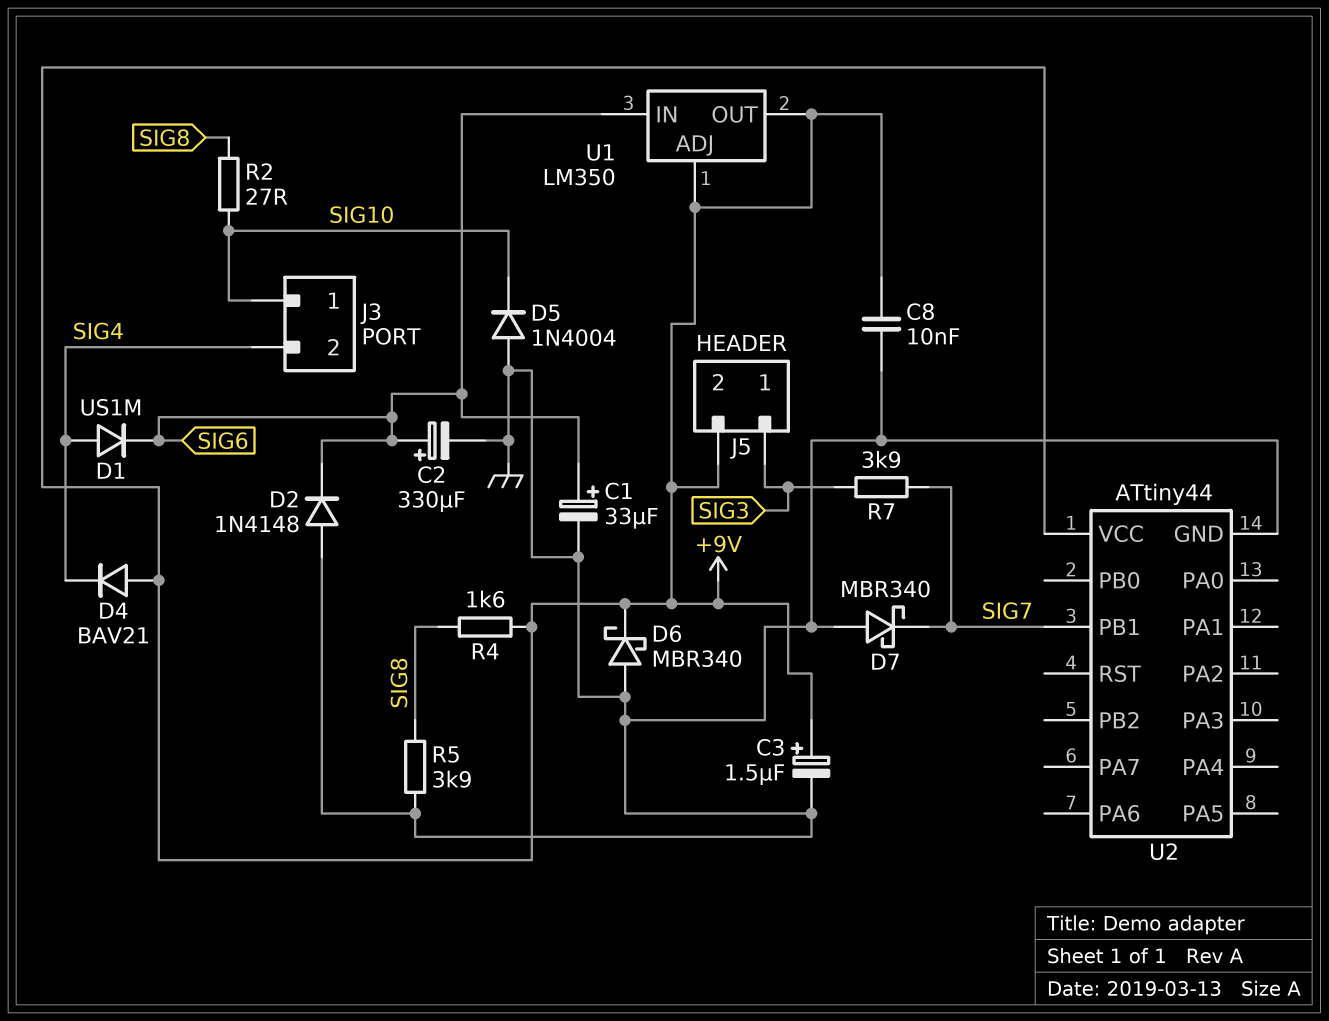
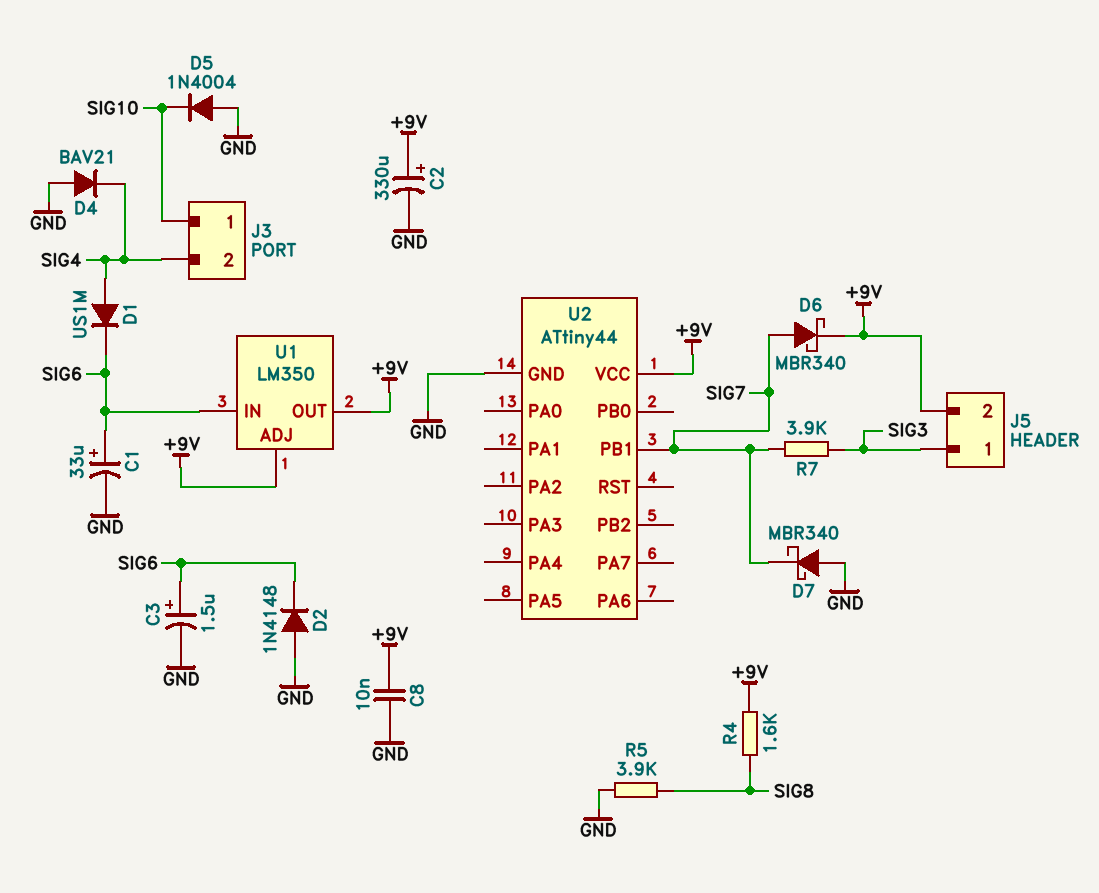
C2: 330uF (plus SIG6, minus GND) -> 330uF (plus +9V, minus GND)
C3: 1.5uF (plus +9V, minus GND) -> 1.5uF (plus SIG6, minus GND)
D4: diode BAV21 (A +9V, K SIG4) -> diode BAV21 (A GND, K SIG4)
D6: schottky MBR340 (A GND, K +9V) -> schottky MBR340 (A SIG7, K +9V)
R2: 27 (SIG8, SIG10) -> none

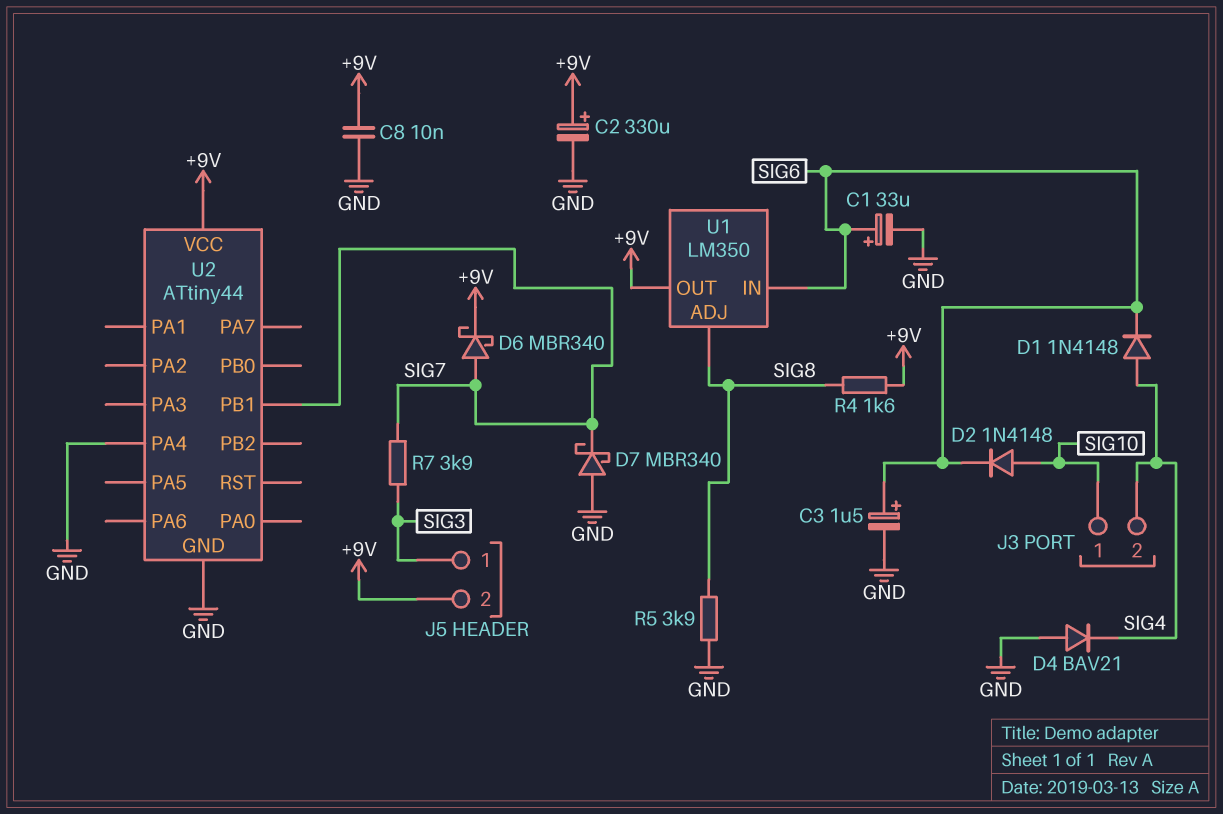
D1: diode US1M (A SIG4, K SIG6) -> diode 1N4148 (A SIG4, K SIG6)
D2: diode 1N4148 (A GND, K SIG6) -> diode 1N4148 (A SIG10, K SIG6)
D5: diode 1N4004 (A GND, K SIG10) -> none
U1 pin ADJ: +9V -> SIG8
U2 pin PA4: none -> GND

